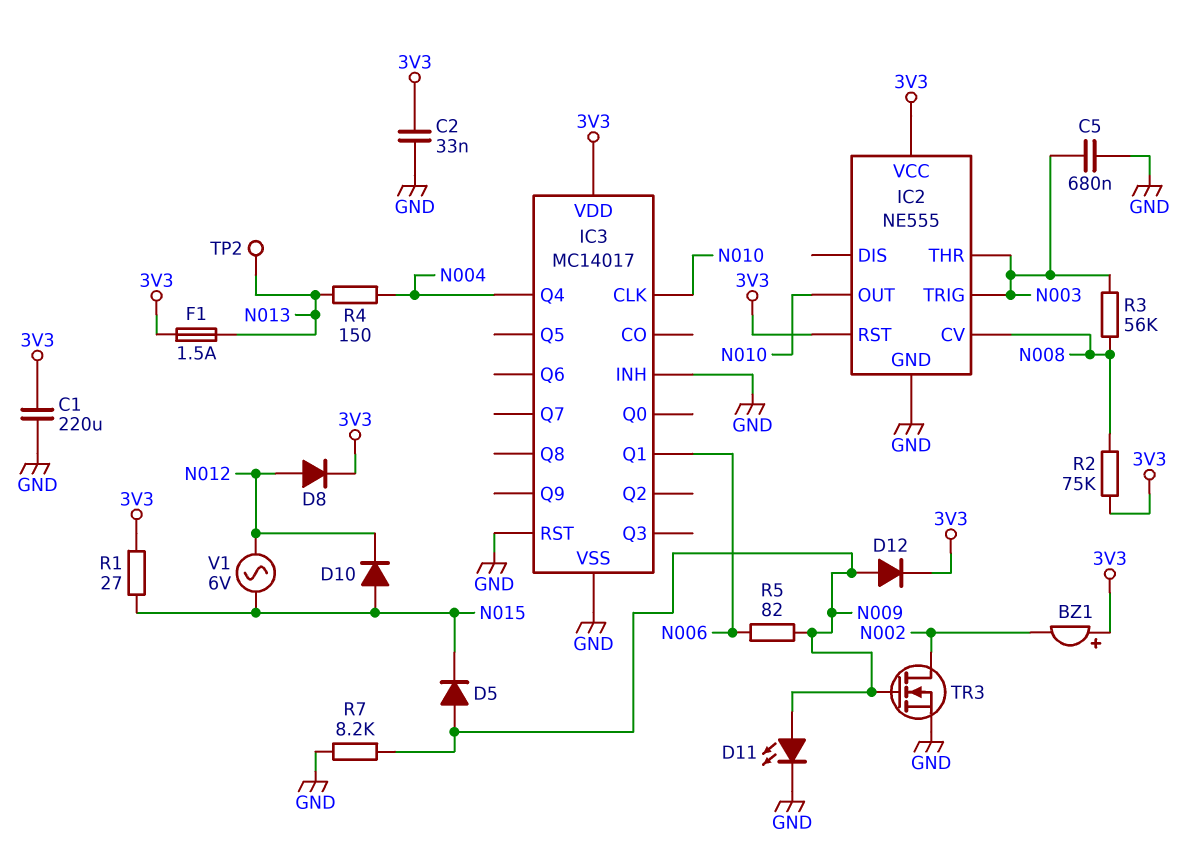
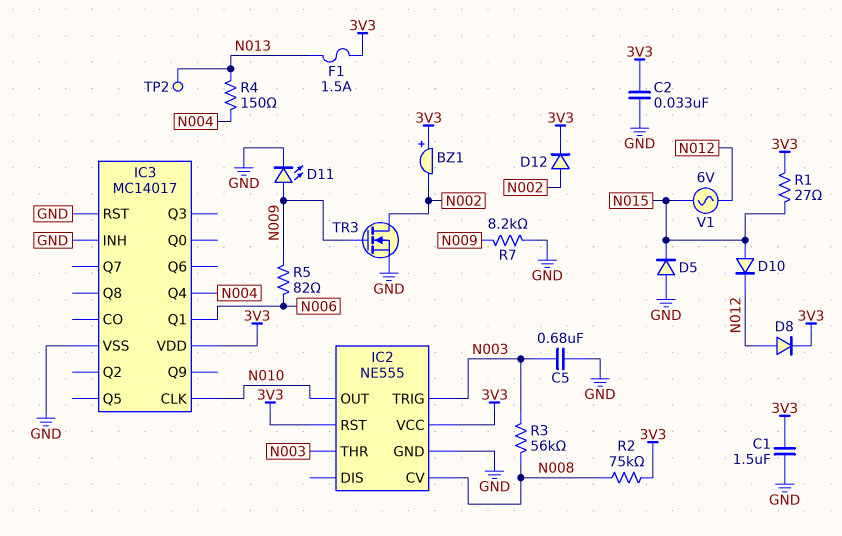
C1: 220uF (3V3, GND) -> 1.5uF (3V3, GND)
D5: diode (A N009, K N015) -> diode (A GND, K N015)
D12: diode (A N009, K 3V3) -> diode (A N002, K 3V3)

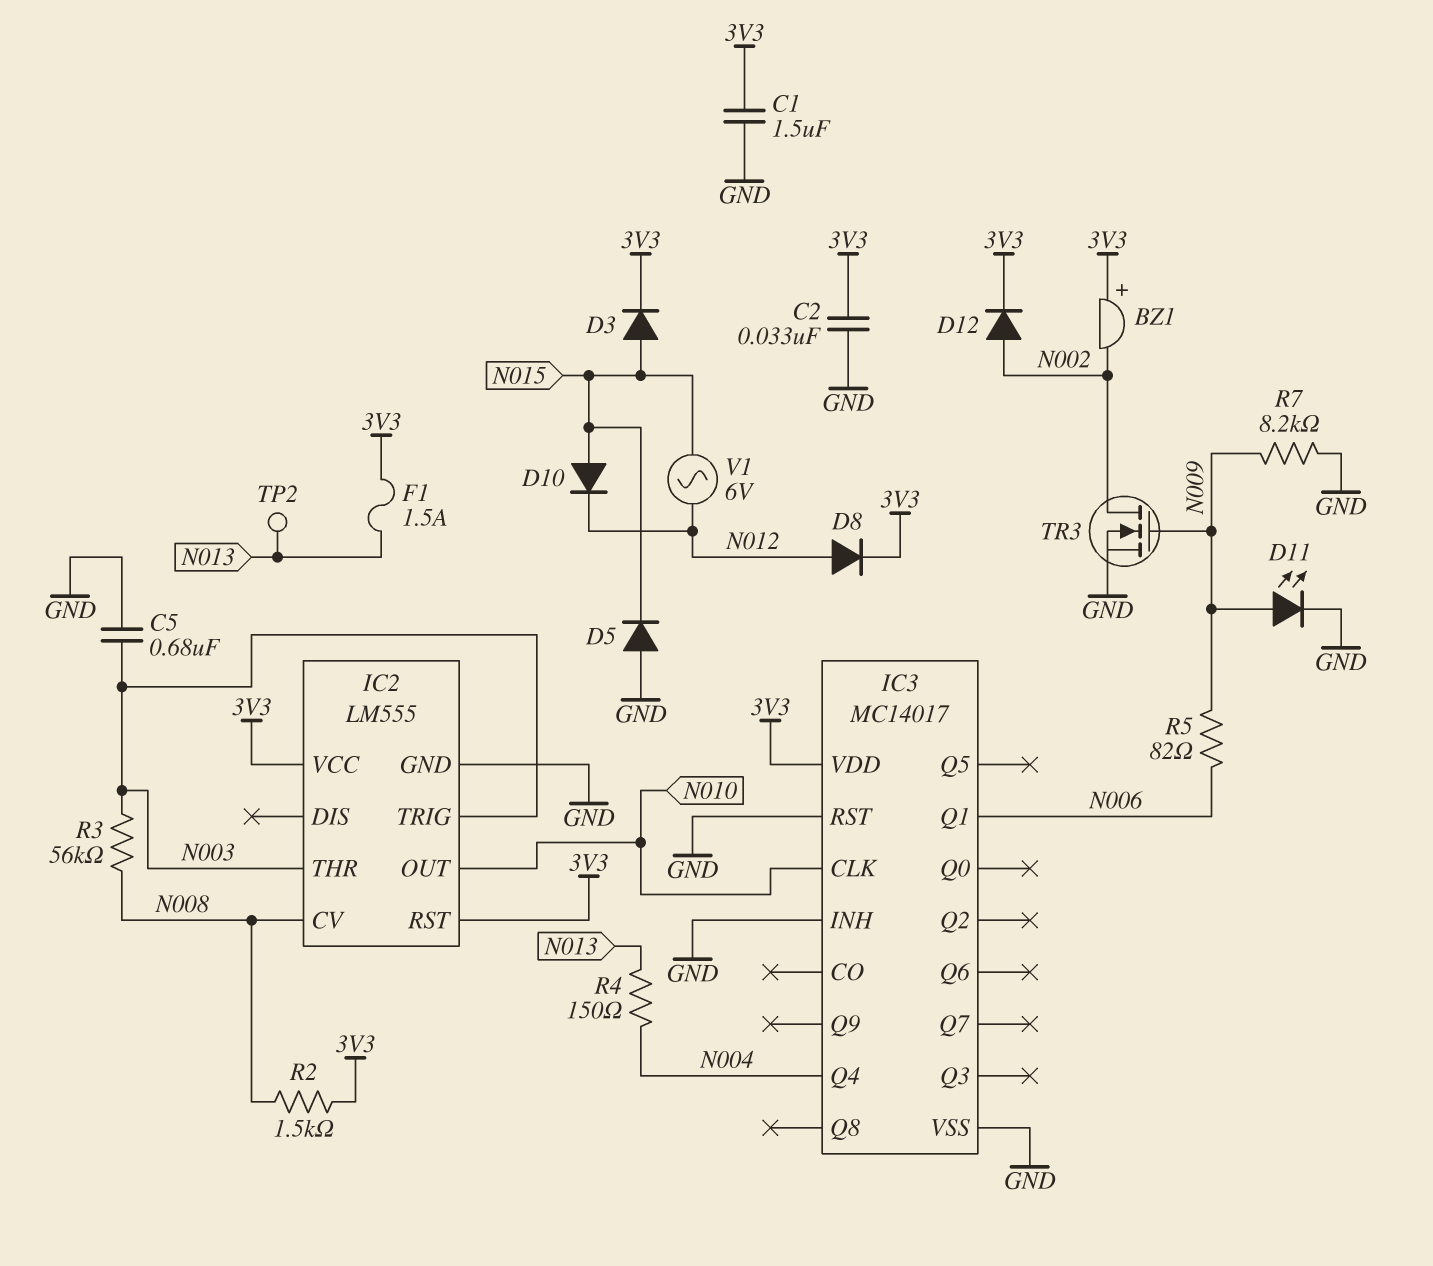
D3: none -> diode (A N015, K 3V3)
IC2: NE555 -> LM555
R1: 27 (3V3, N015) -> none
R2: 75k (3V3, N008) -> 1.5k (3V3, N008)

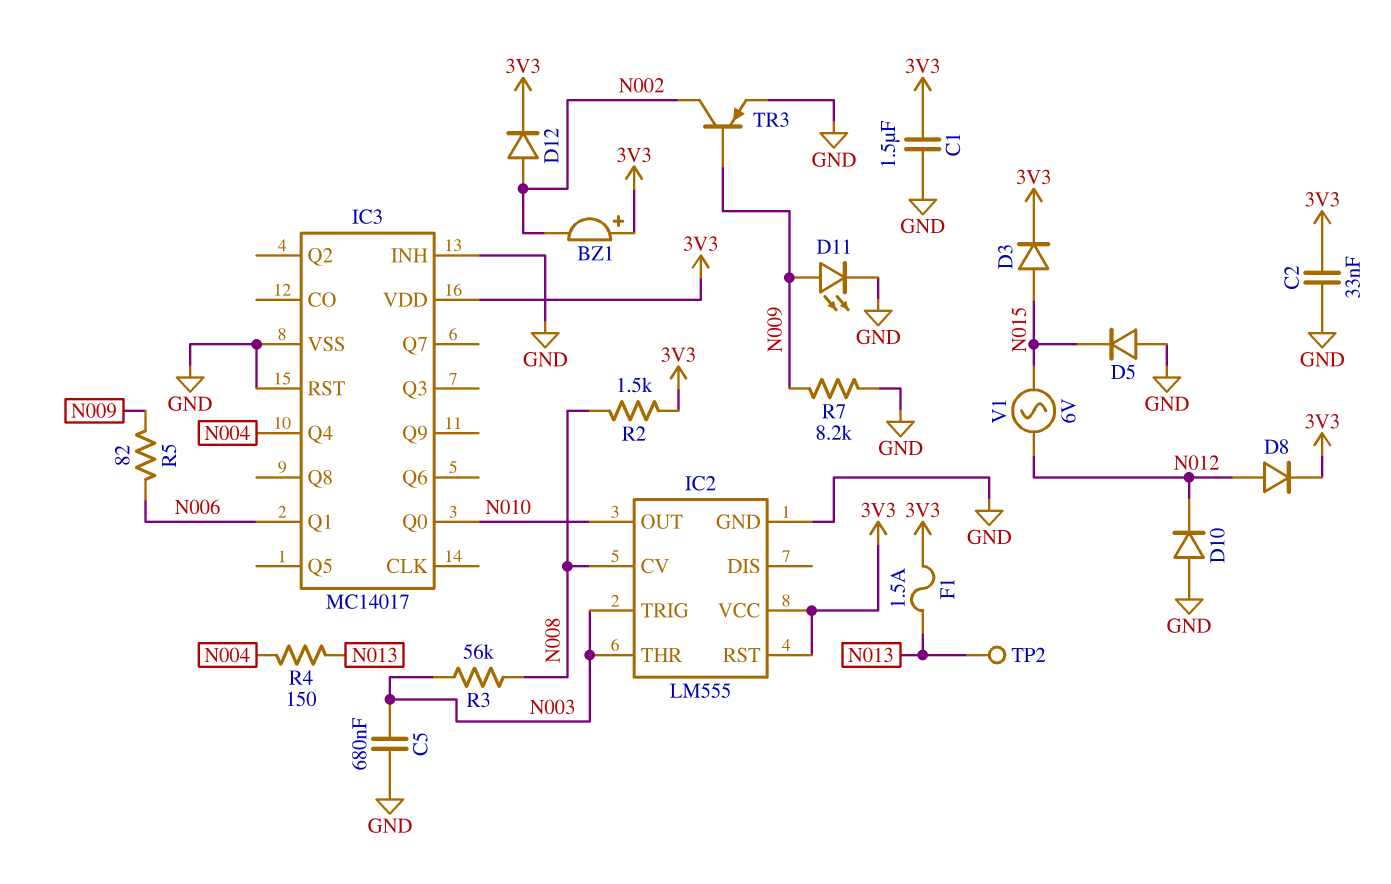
D10: diode (A N015, K N012) -> diode (A GND, K N012)
IC3 pin CLK: N010 -> none
IC3 pin Q0: none -> N010
TR3: NMOS (G N009, D N002, S GND) -> PNP (B N009, C N002, E GND)

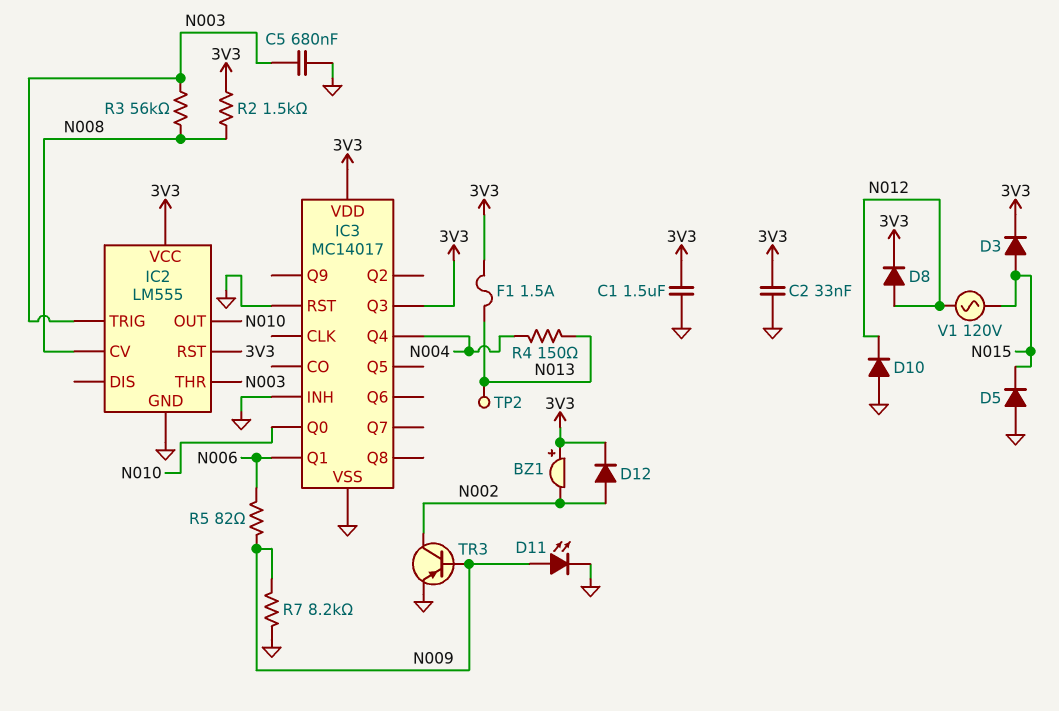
IC3 pin Q3: none -> 3V3
V1: AC 6V (N012, N015) -> AC 120V (N012, N015)

